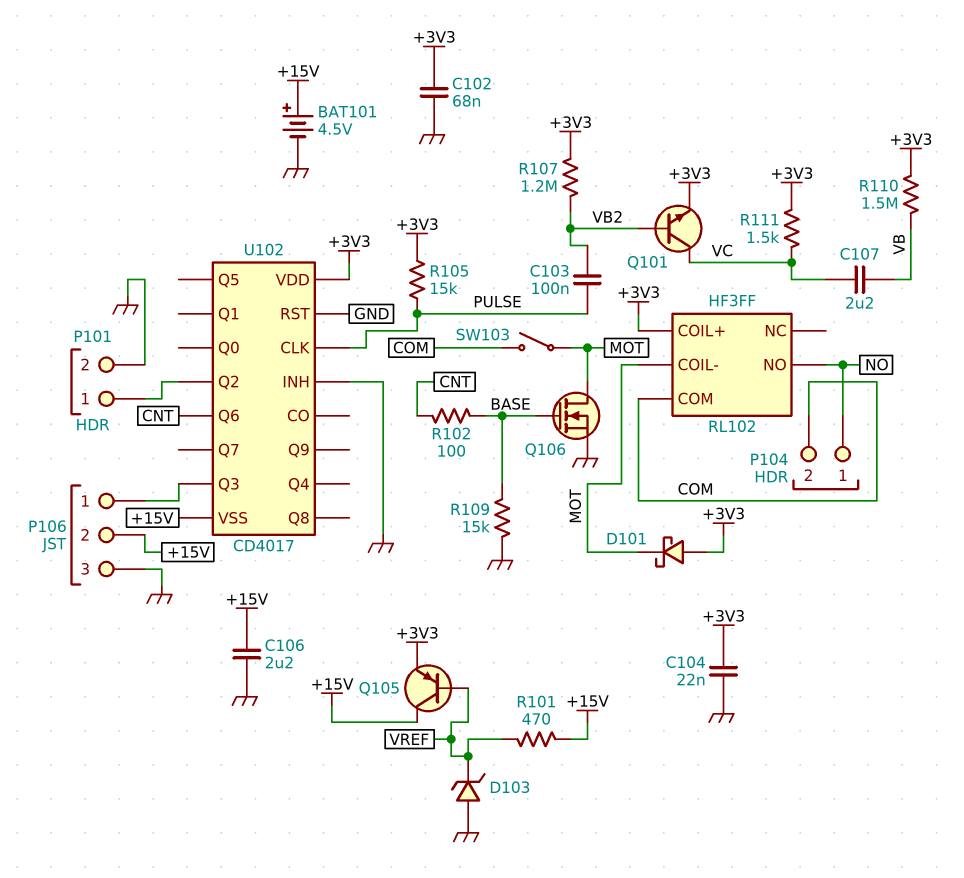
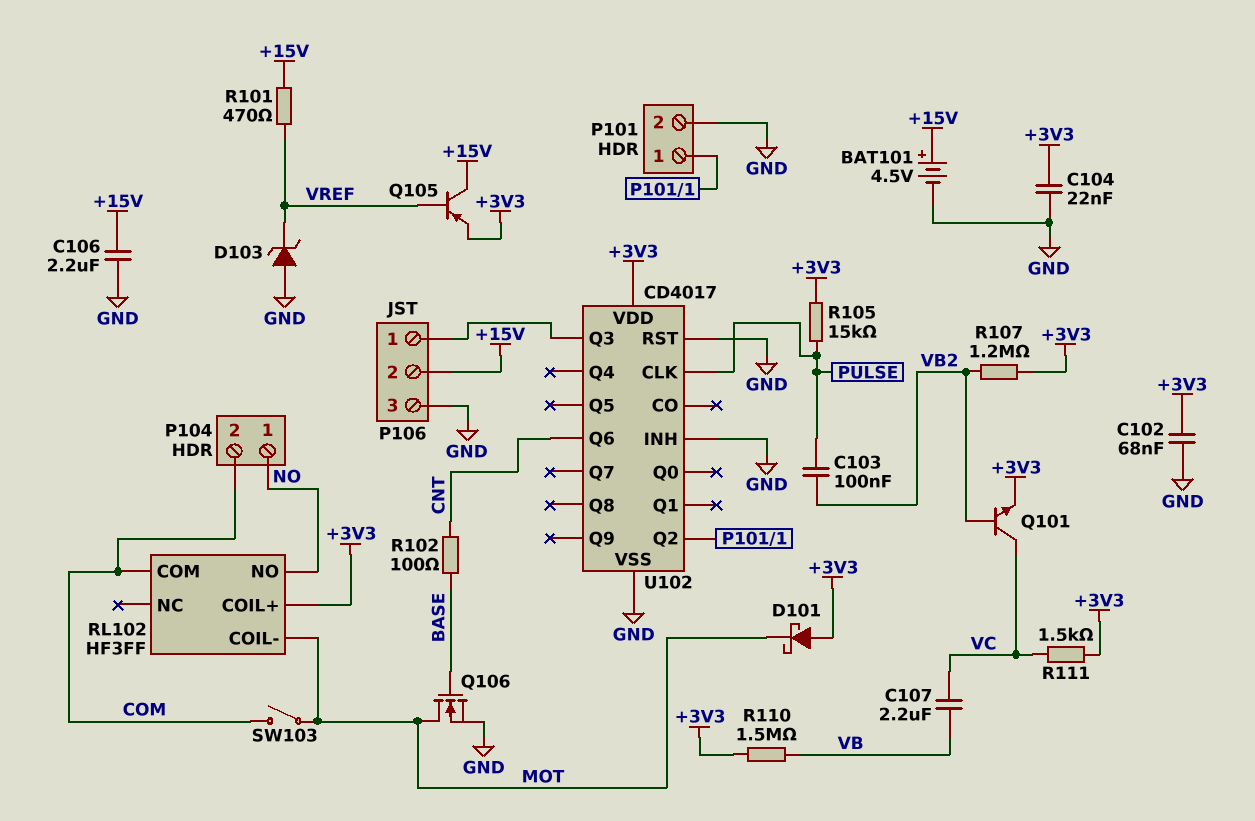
R109: 15k (BASE, GND) -> none
U102 pin VSS: +15V -> GND

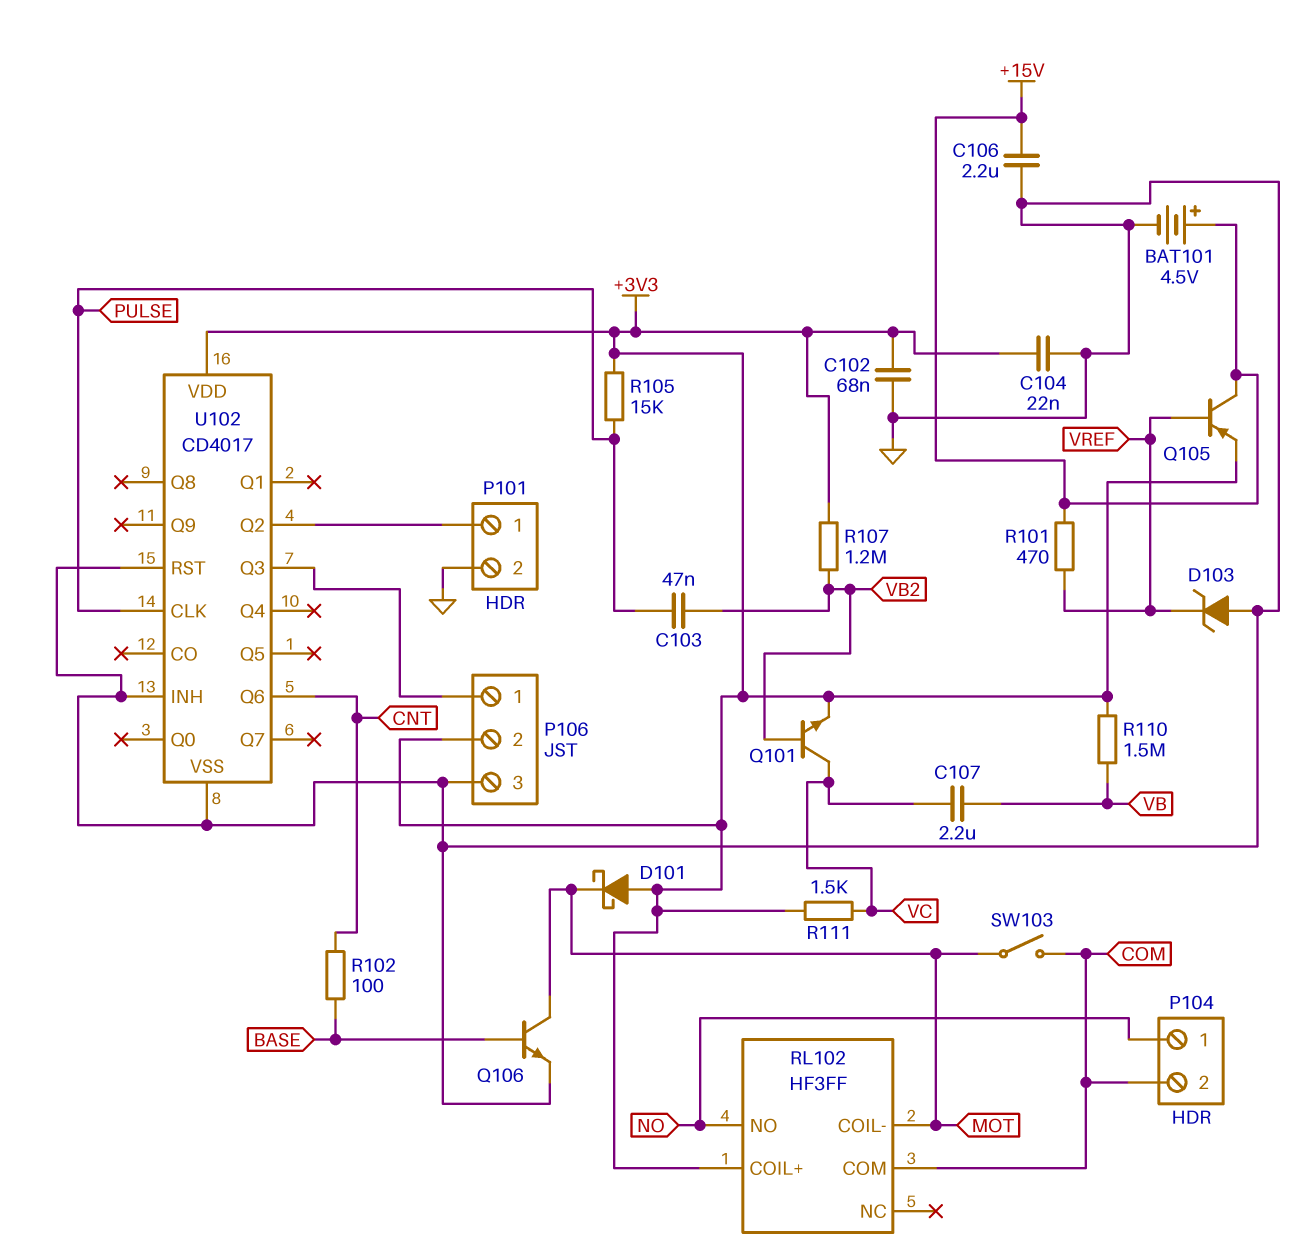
C103: 100nF (PULSE, VB2) -> 47nF (PULSE, VB2)
P106 pin 2: +15V -> +3V3
Q106: NMOS (G BASE, D MOT, S GND) -> NPN (B BASE, C MOT, E GND)

